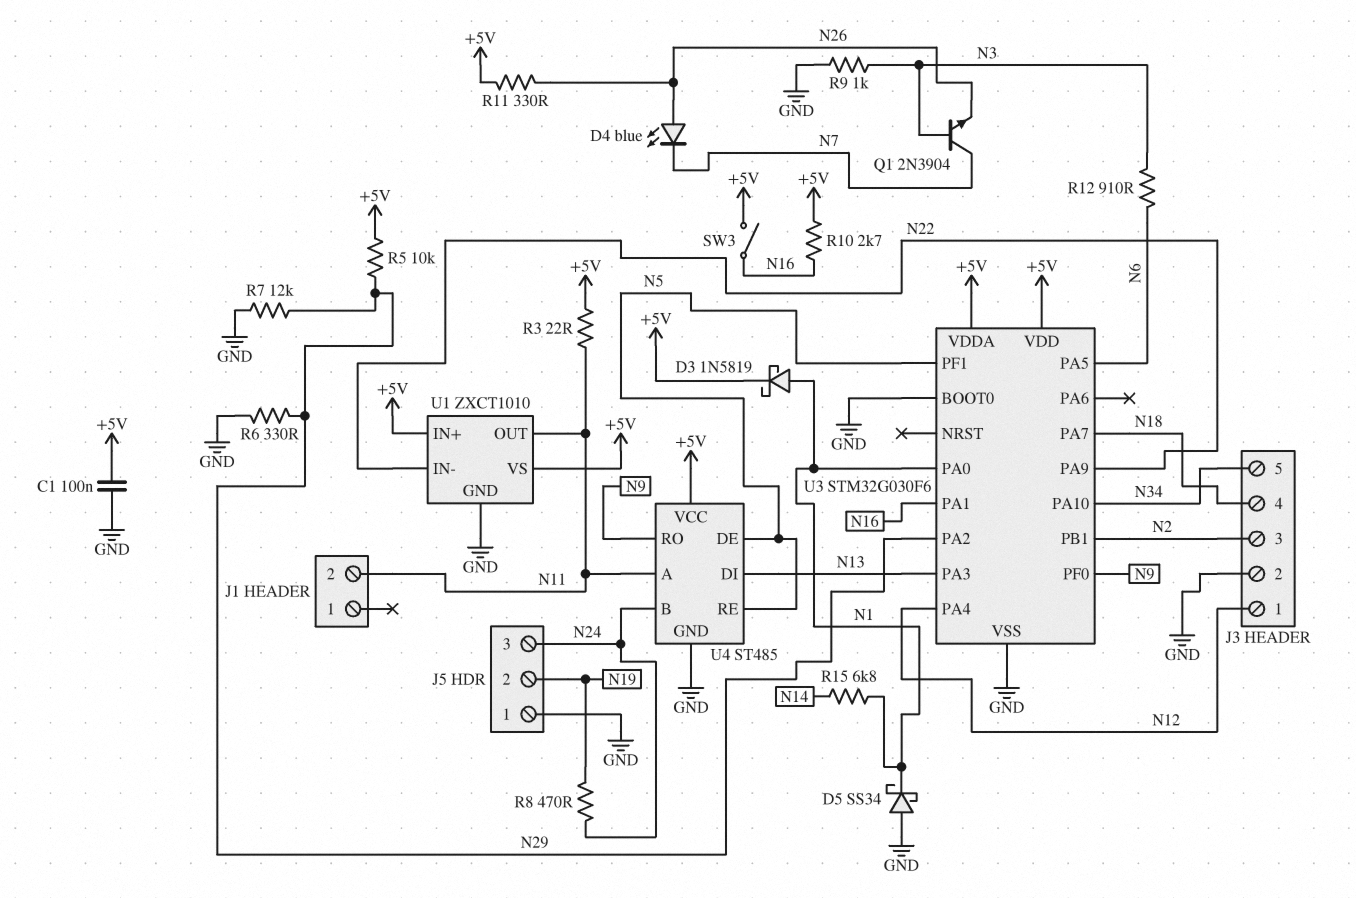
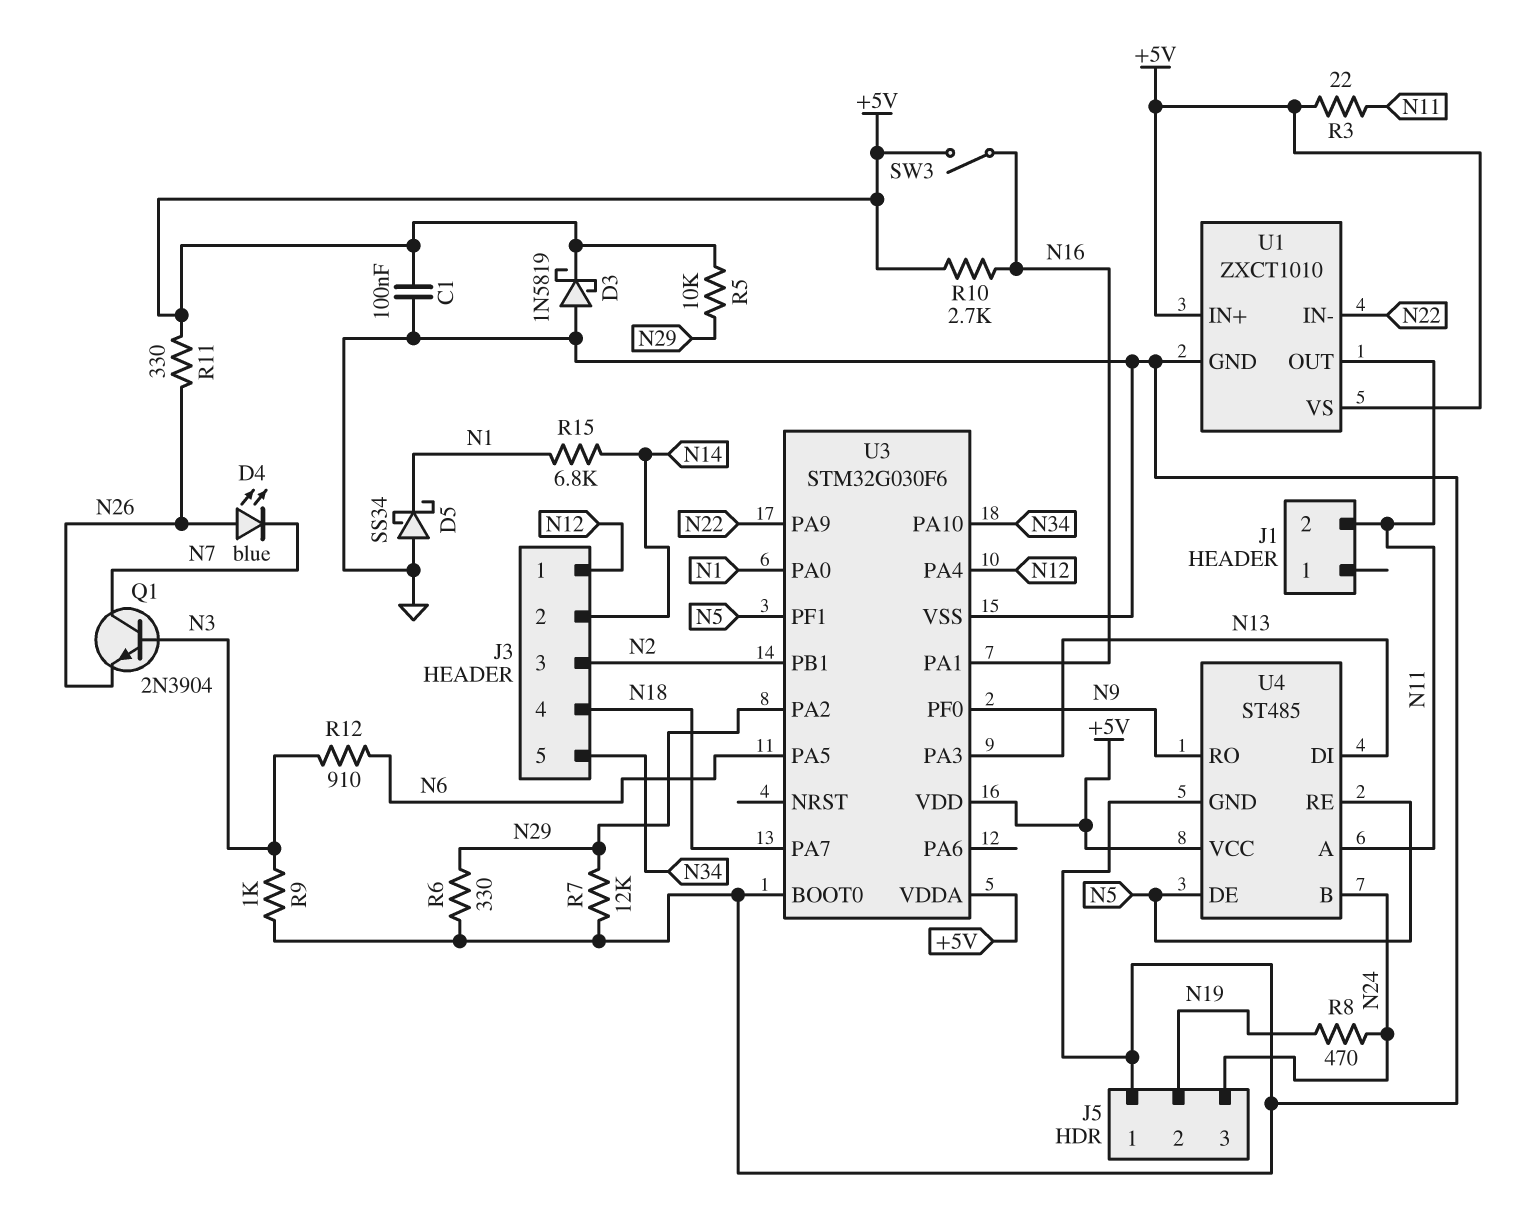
D3: schottky 1N5819 (A N1, K +5V) -> schottky 1N5819 (A GND, K +5V)
J3 pin 2: GND -> N14

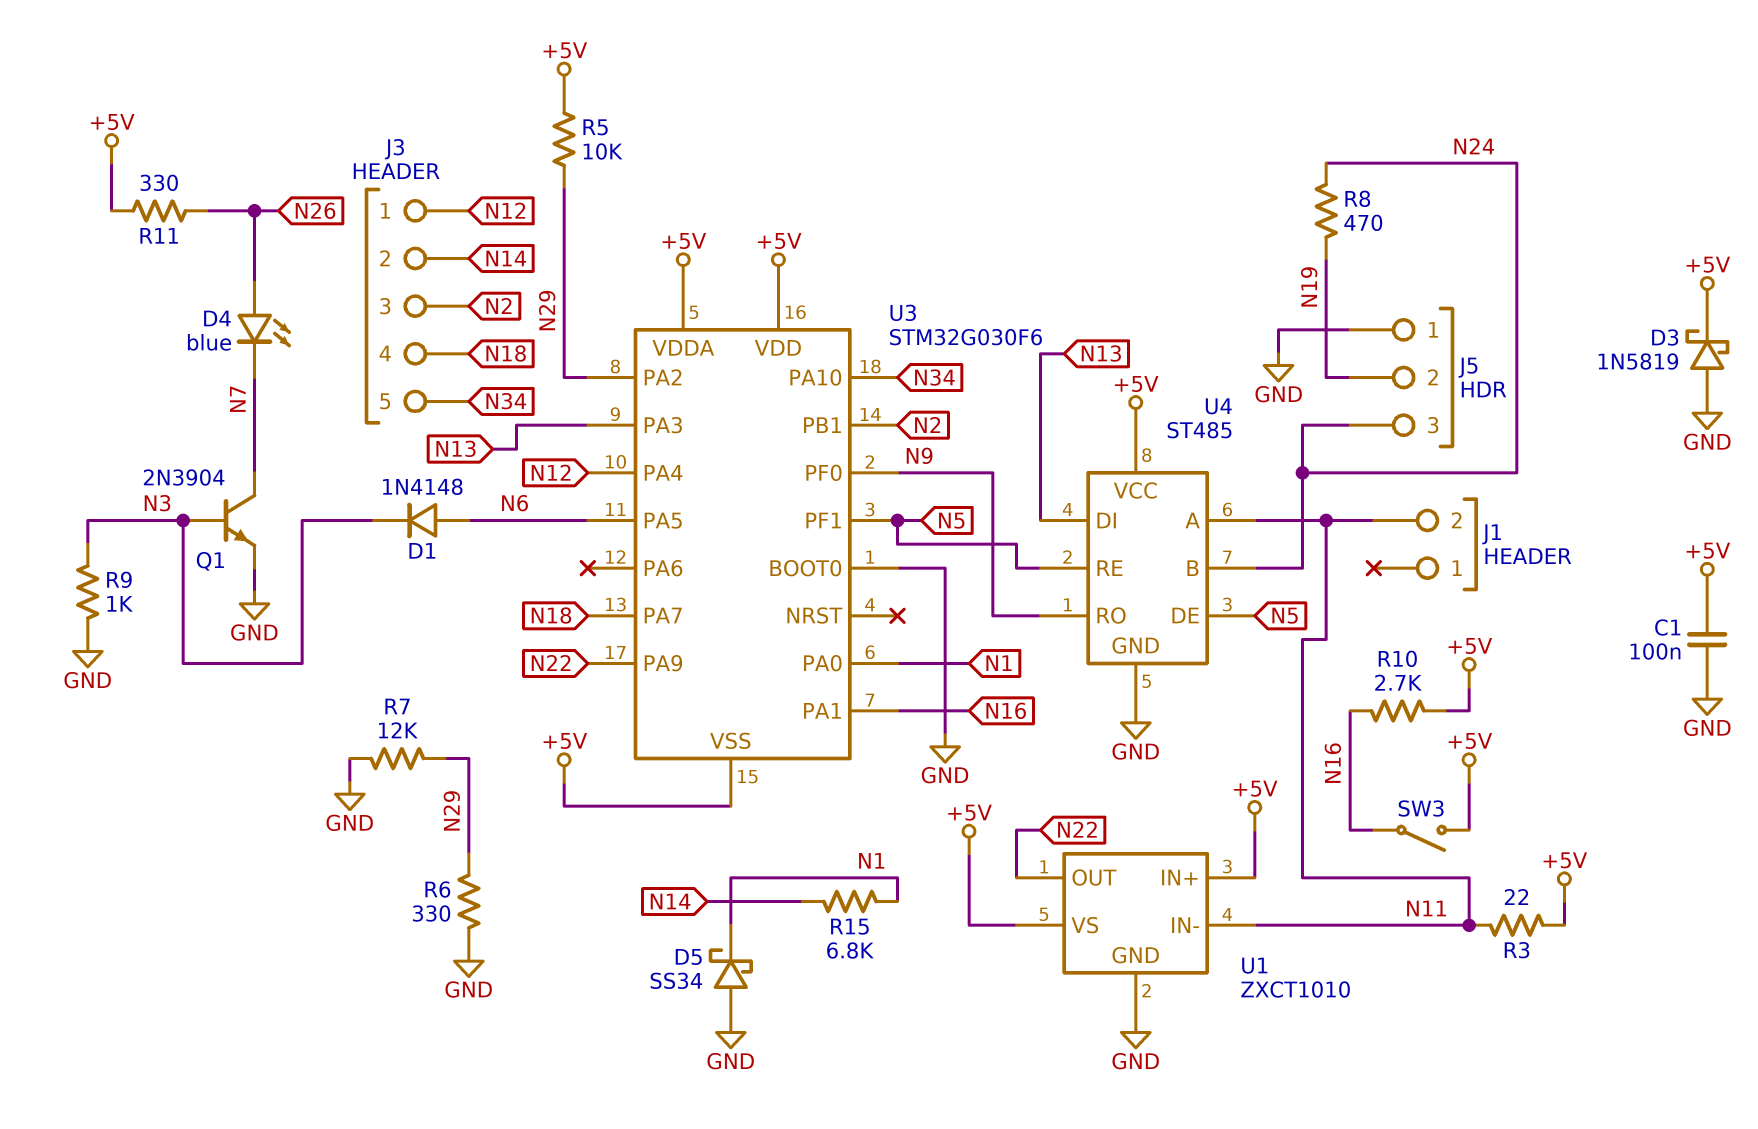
D1: none -> diode 1N4148 (A N6, K N3)
Q1: NPN 2N3904 (B N3, C N7, E N26) -> NPN 2N3904 (B N3, C N7, E GND)
R12: 910 (N3, N6) -> none
U1 pin IN-: N22 -> N11
U1 pin OUT: N11 -> N22
U3 pin VSS: GND -> +5V

